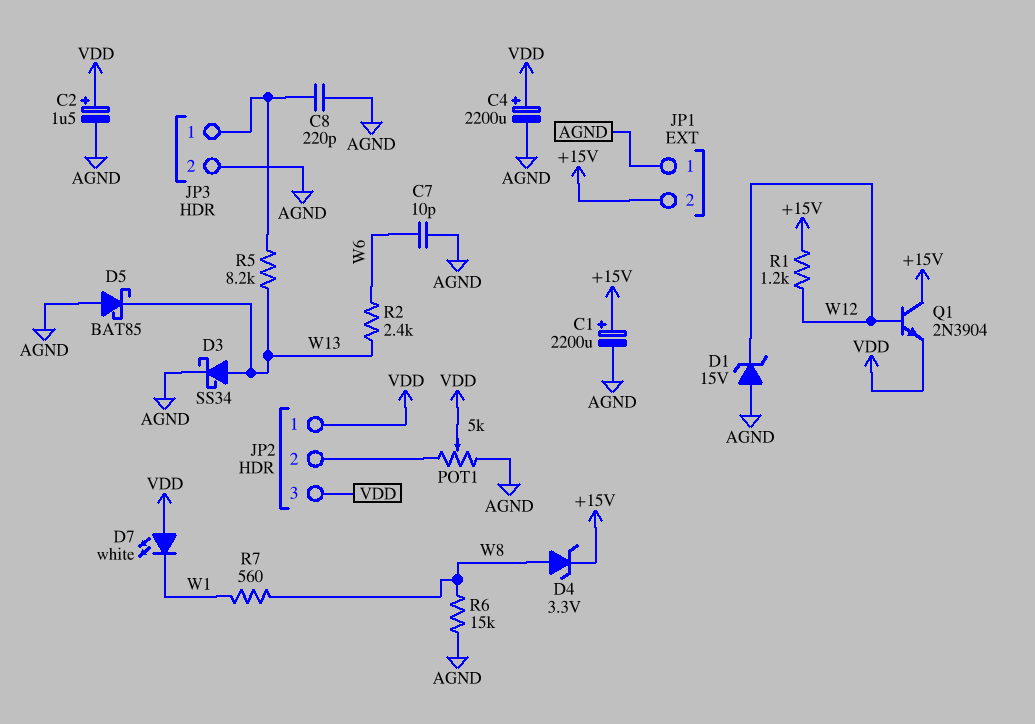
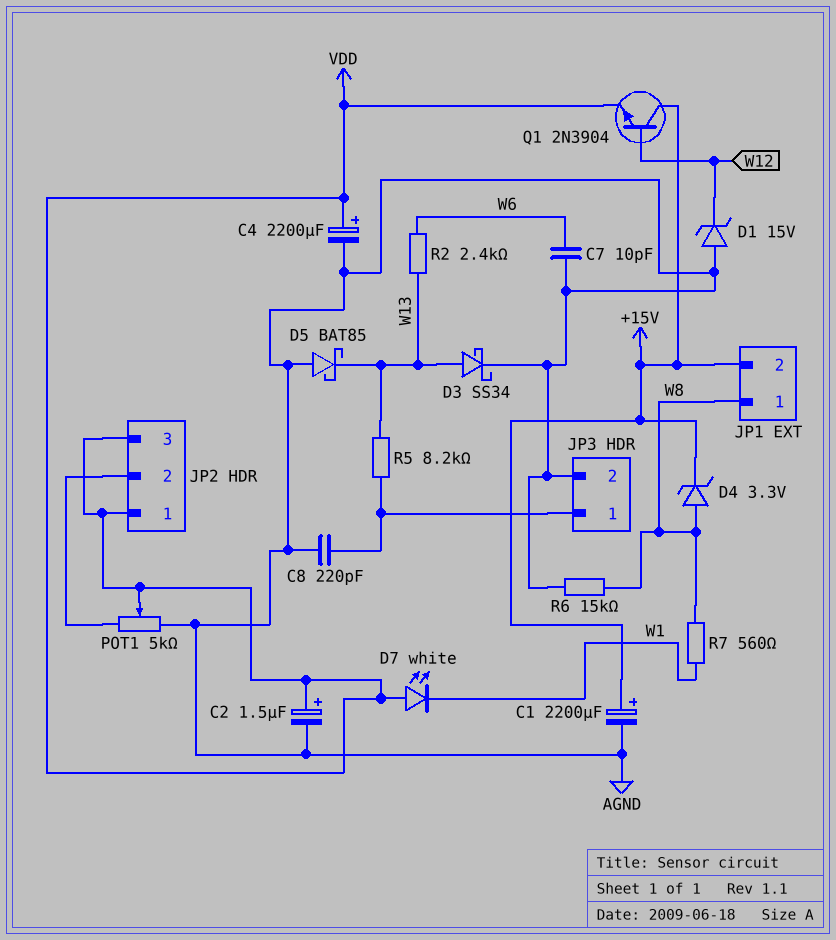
JP1 pin 1: AGND -> W8
R1: 1.2k (+15V, W12) -> none

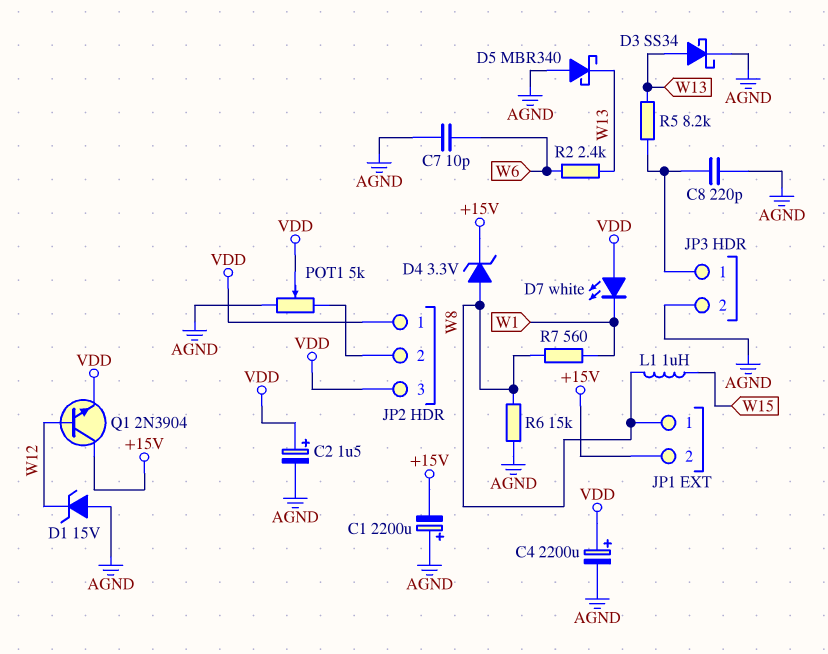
C1: 2200uF (plus +15V, minus AGND) -> 2200uF (plus AGND, minus +15V)
D5: schottky BAT85 (A AGND, K W13) -> schottky MBR340 (A AGND, K W13)
L1: none -> 1uH (W8, W15)

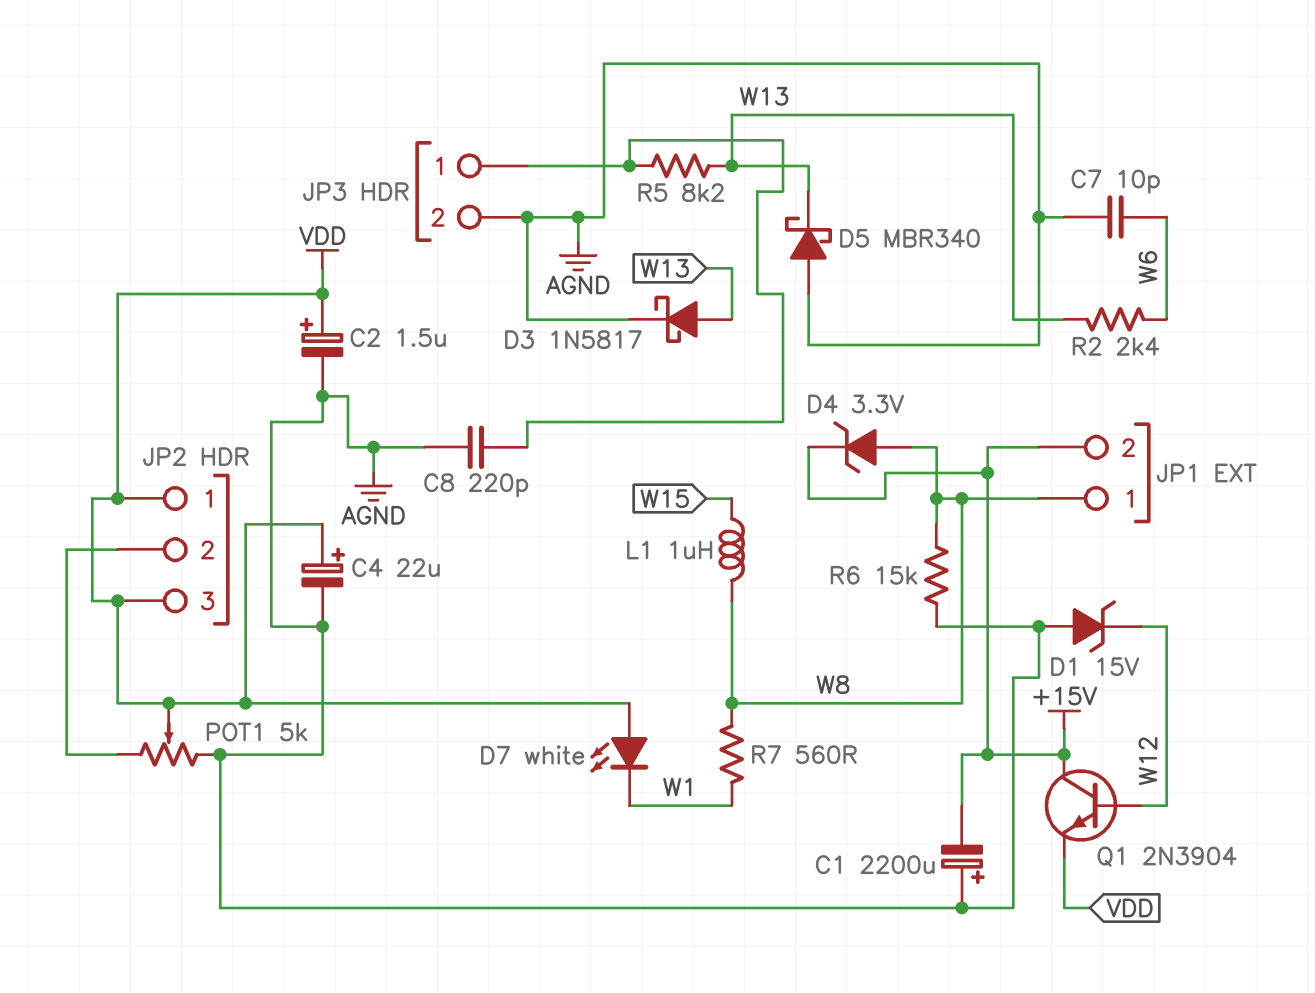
C4: 2200uF (plus VDD, minus AGND) -> 22uF (plus VDD, minus AGND)
D3: schottky SS34 (A W13, K AGND) -> schottky 1N5817 (A W13, K AGND)

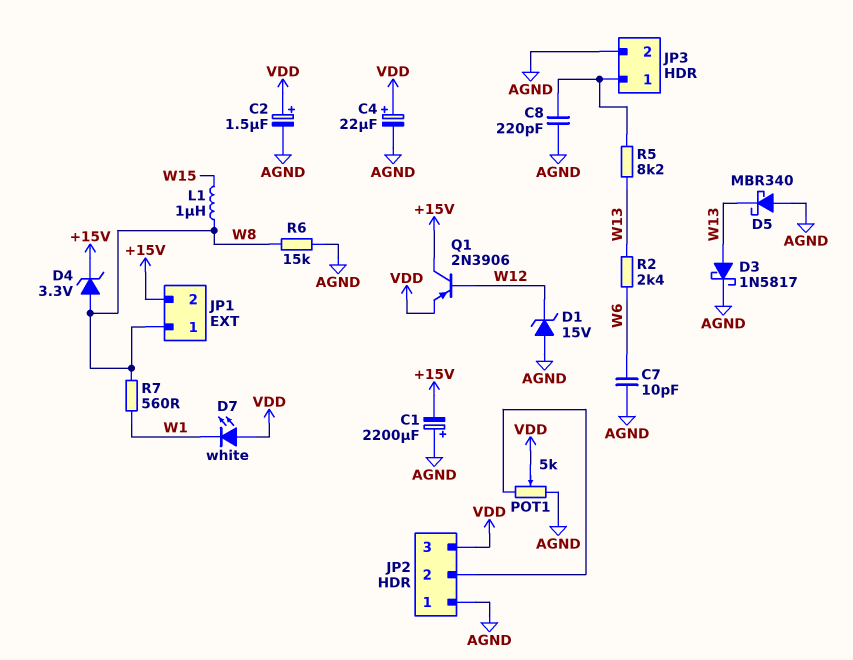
JP2 pin 1: VDD -> AGND
Q1: NPN 2N3904 (B W12, C +15V, E VDD) -> PNP 2N3906 (B W12, C +15V, E VDD)

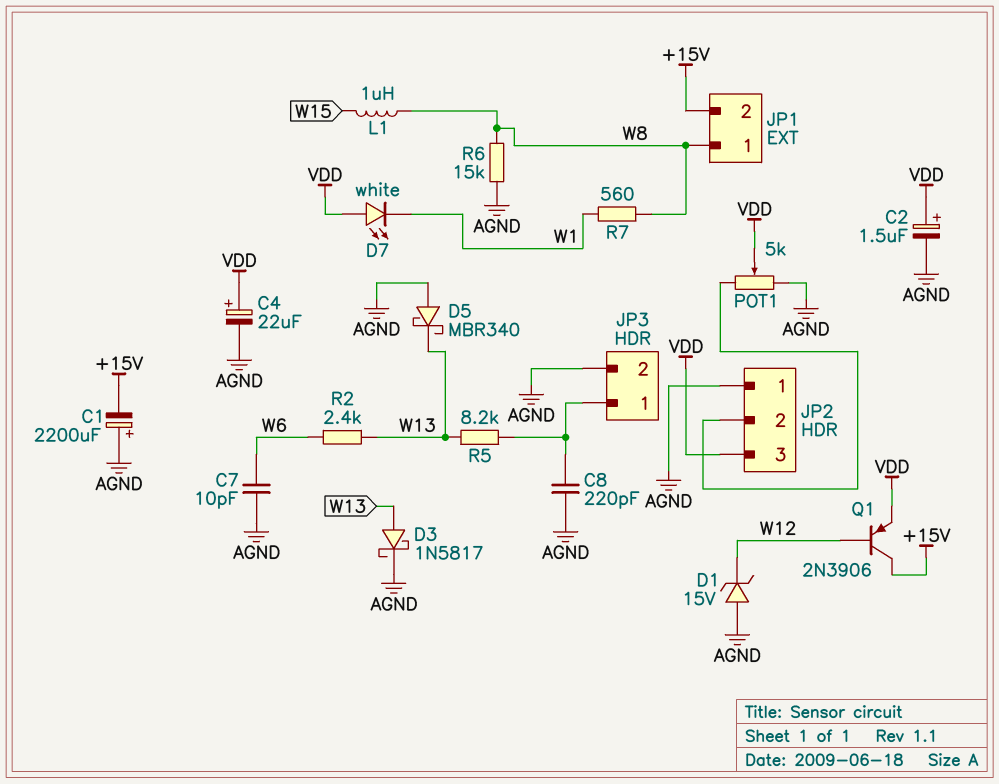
D4: zener 3.3V (A W8, K +15V) -> none

